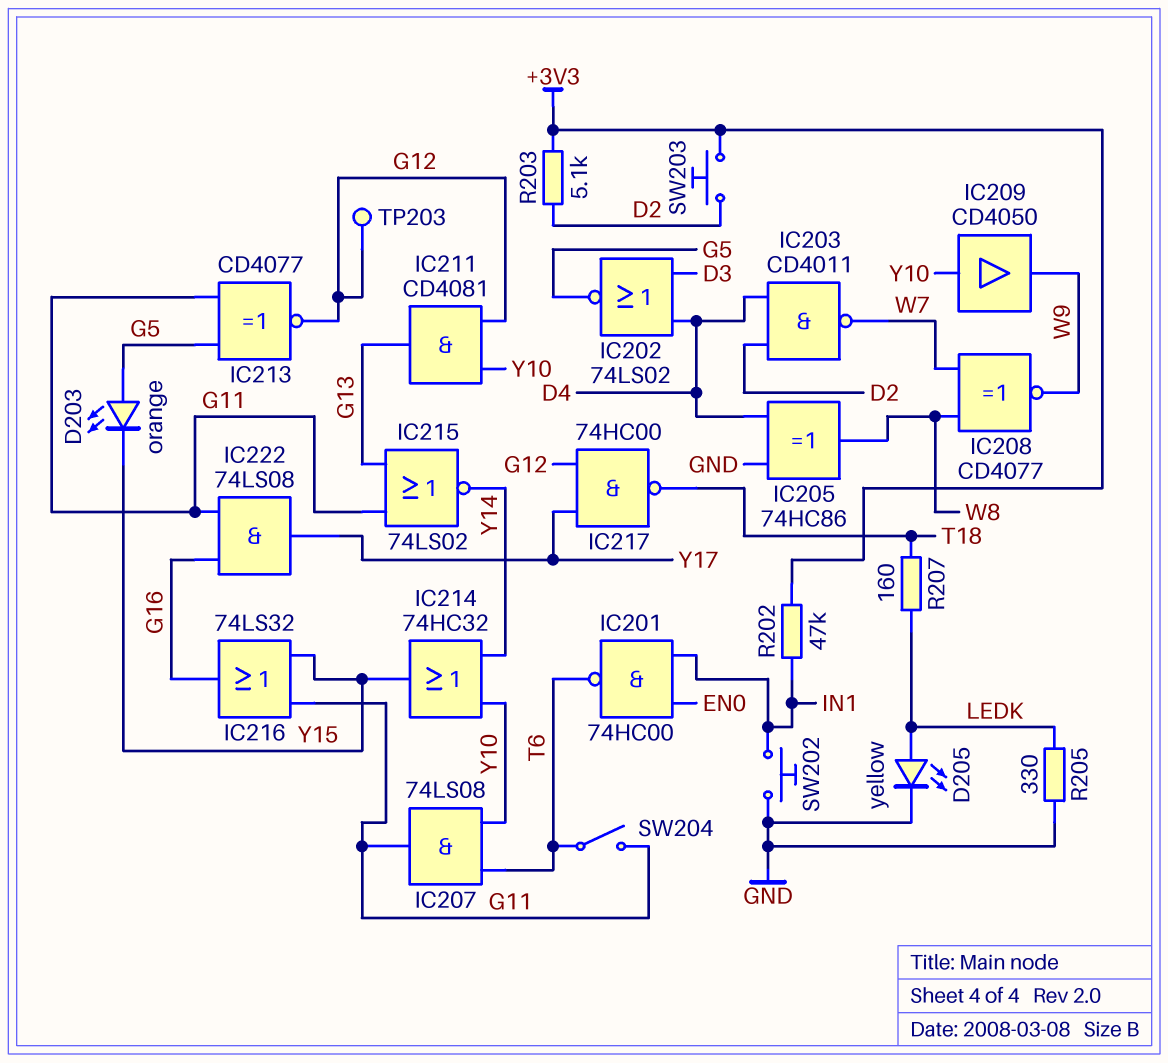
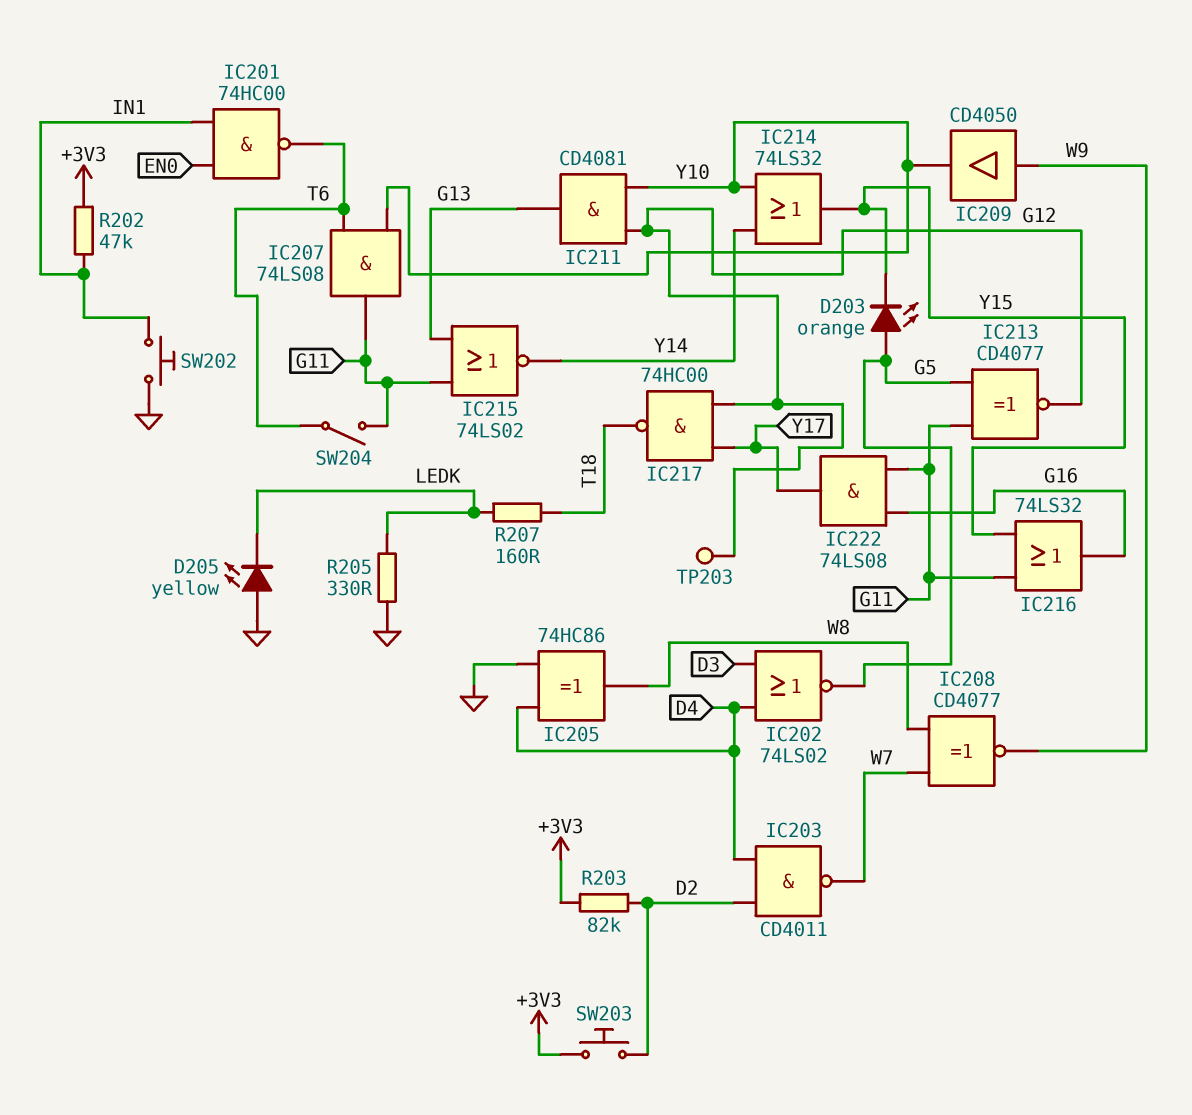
D205: LED yellow (A LEDK, K GND) -> LED yellow (A GND, K LEDK)
IC209: buffer CD4050 (in Y10, out W9) -> buffer CD4050 (in W9, out Y10)
IC214: OR 74HC32 (in Y10, in Y14, out Y15) -> OR 74LS32 (in Y10, in Y14, out Y15)
R203: 5.1k (+3V3, D2) -> 82k (+3V3, D2)

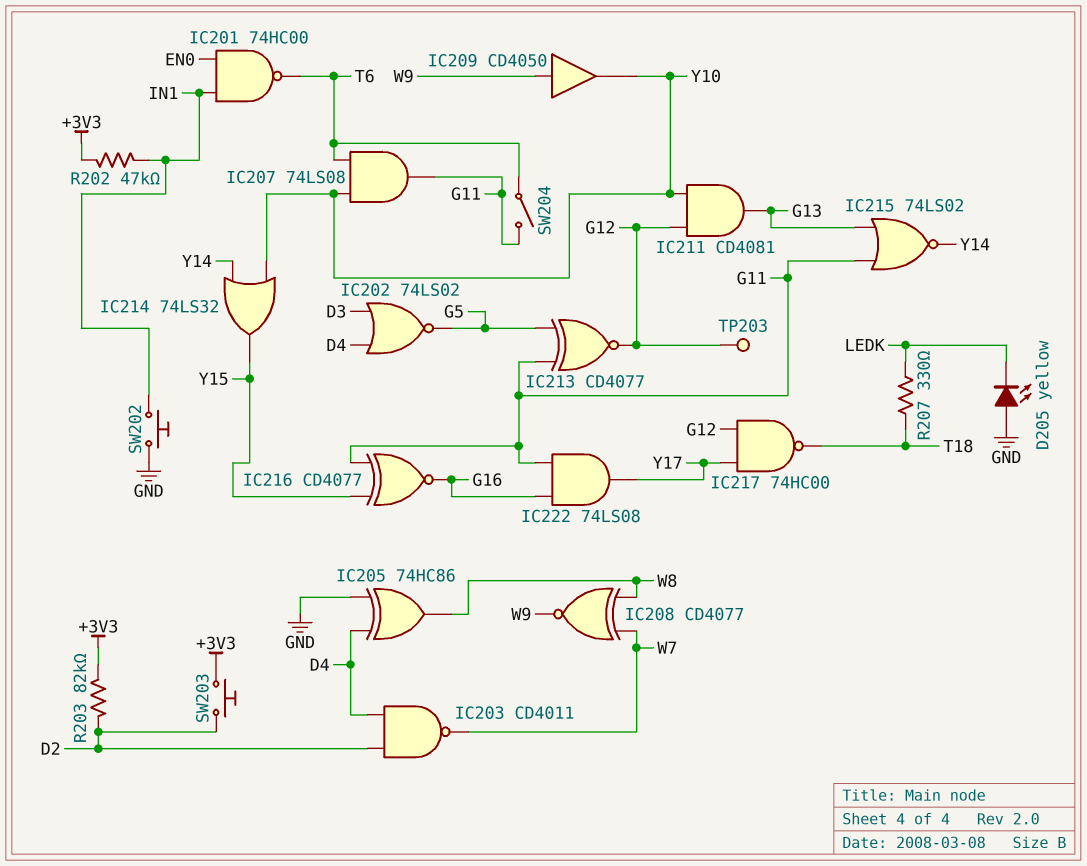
D203: LED orange (A G5, K Y15) -> none
IC216: OR 74LS32 (in G11, in Y15, out G16) -> XNOR CD4077 (in G11, in Y15, out G16)
R205: 330 (GND, LEDK) -> none
R207: 160 (LEDK, T18) -> 330 (LEDK, T18)

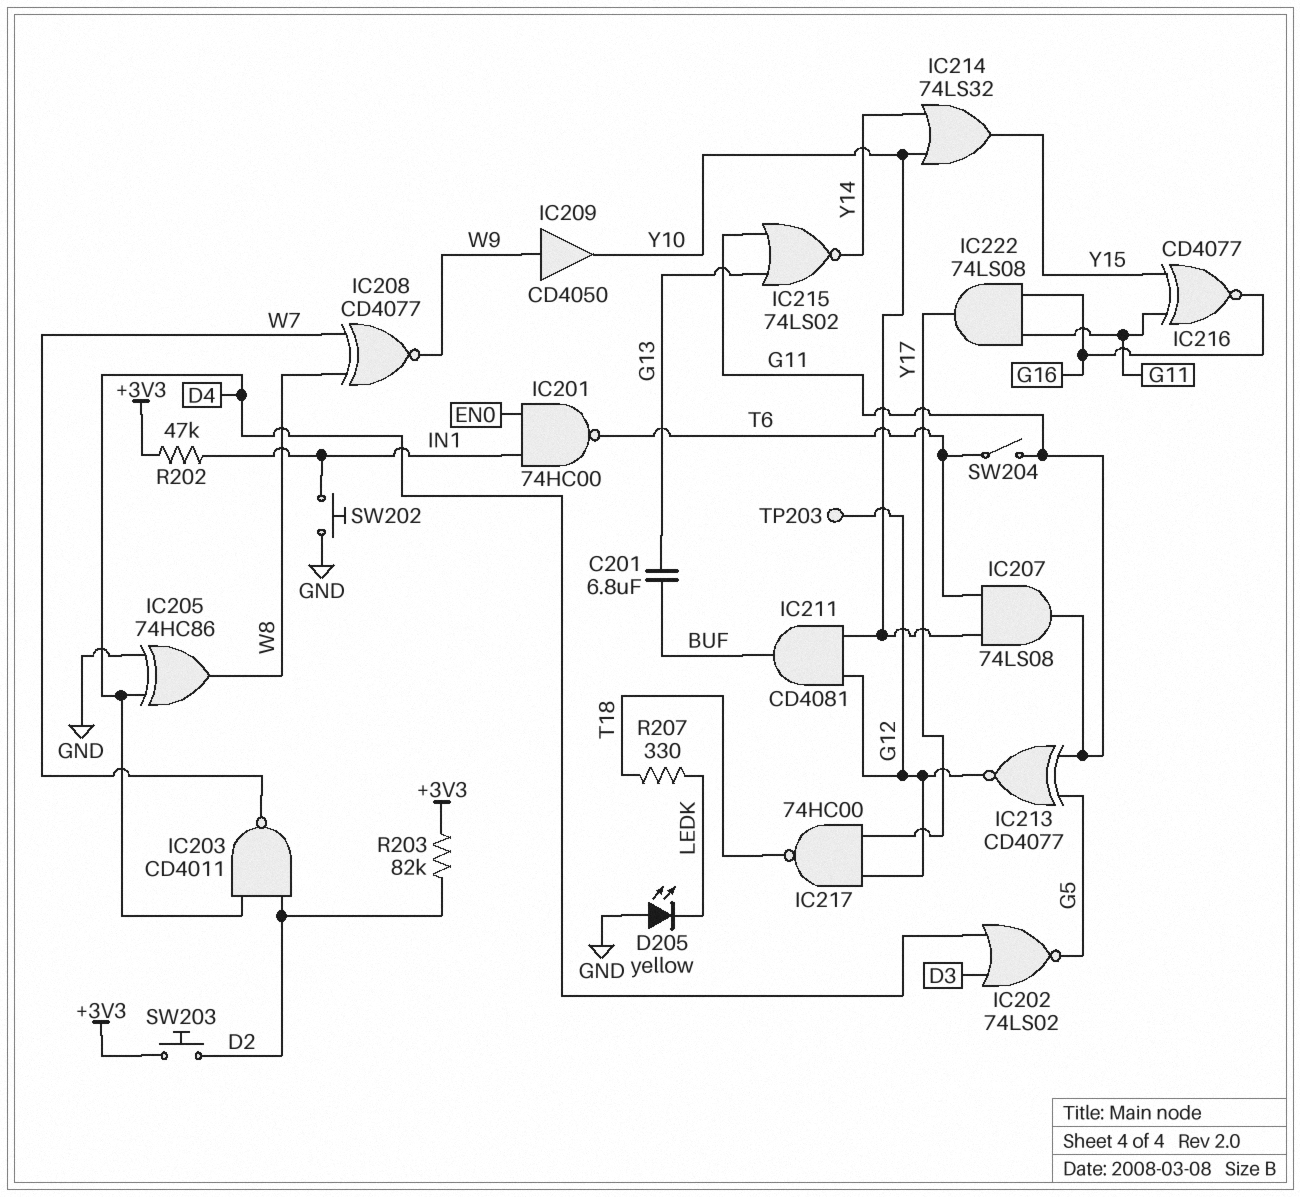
C201: none -> 6.8uF (BUF, G13)
IC211: AND CD4081 (in G12, in Y10, out G13) -> AND CD4081 (in G12, in Y10, out BUF)

